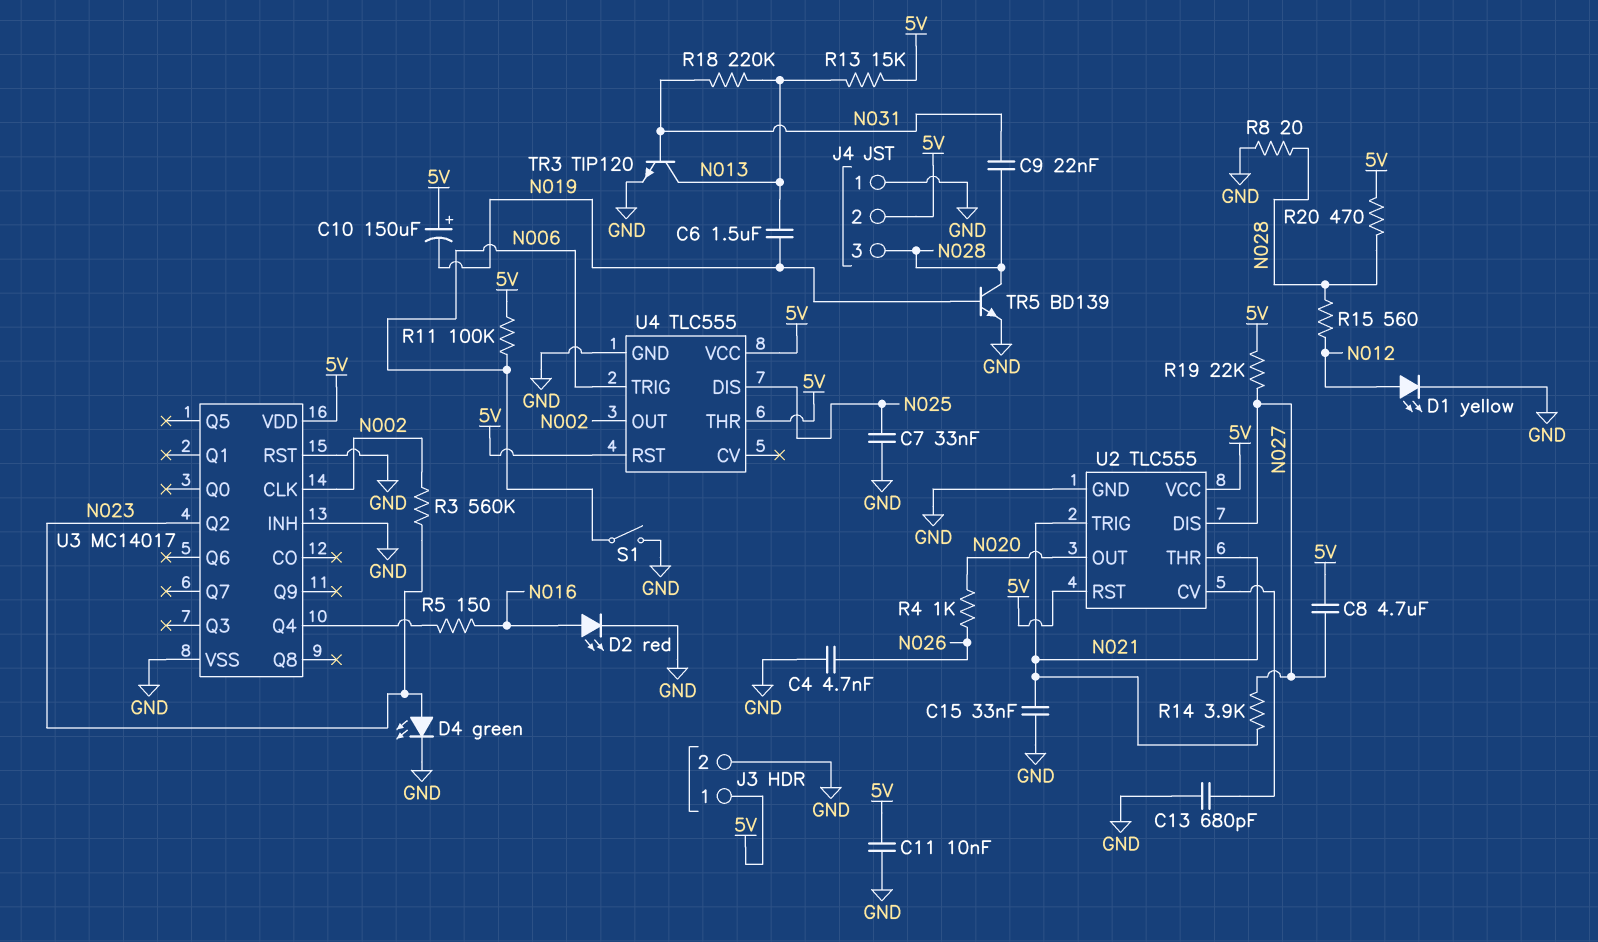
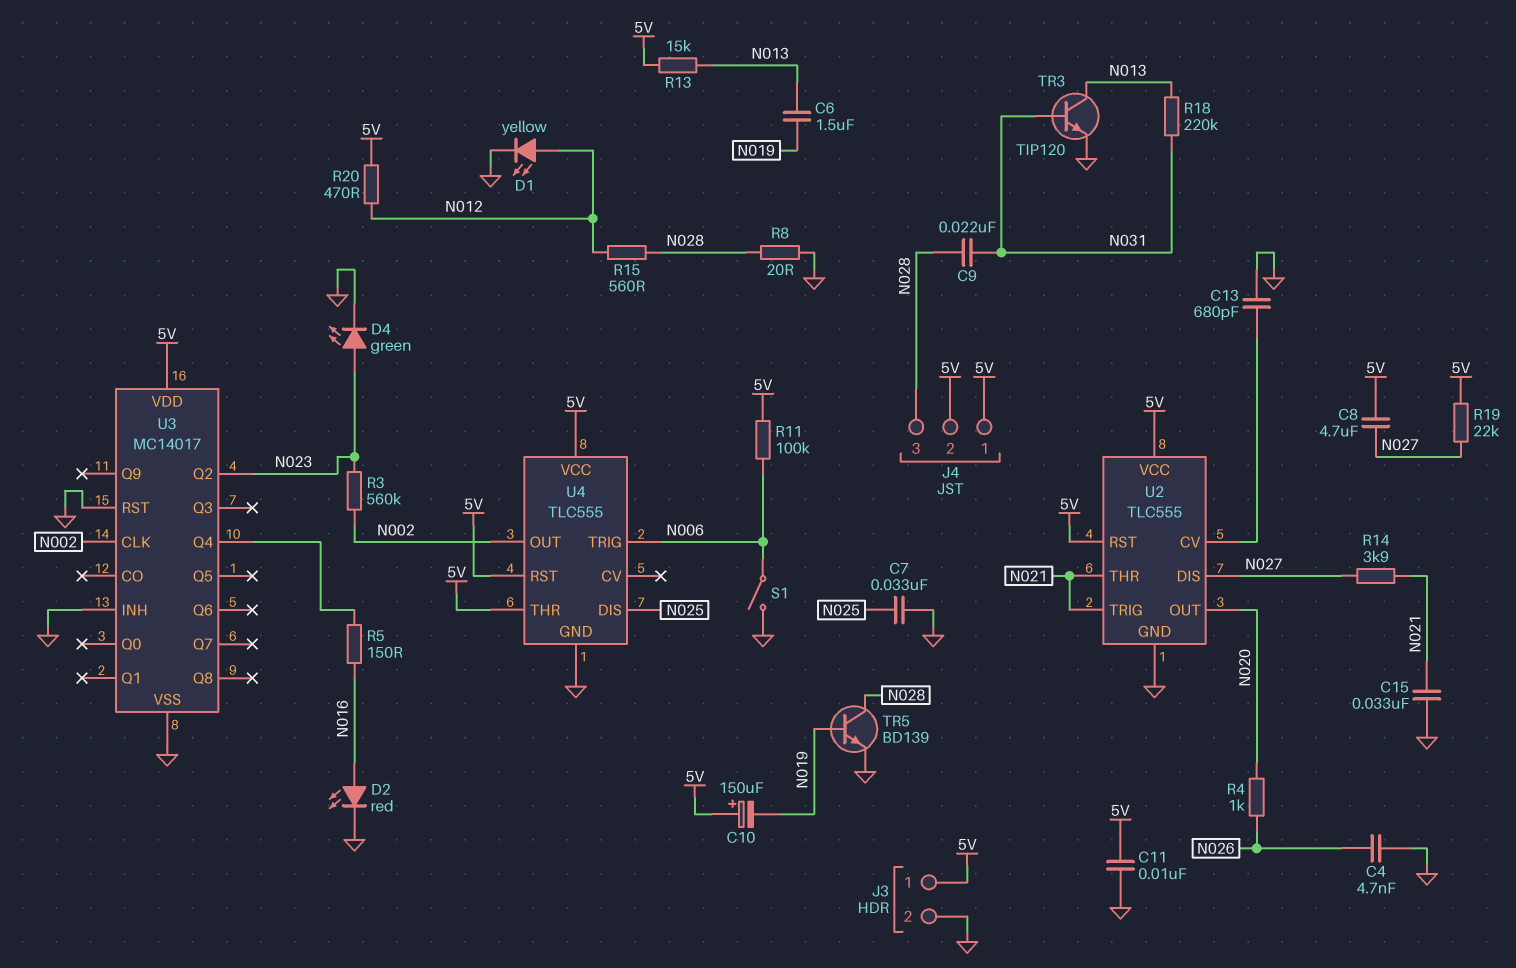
J4 pin 1: GND -> 5V
R20: 470 (5V, N028) -> 470 (5V, N012)

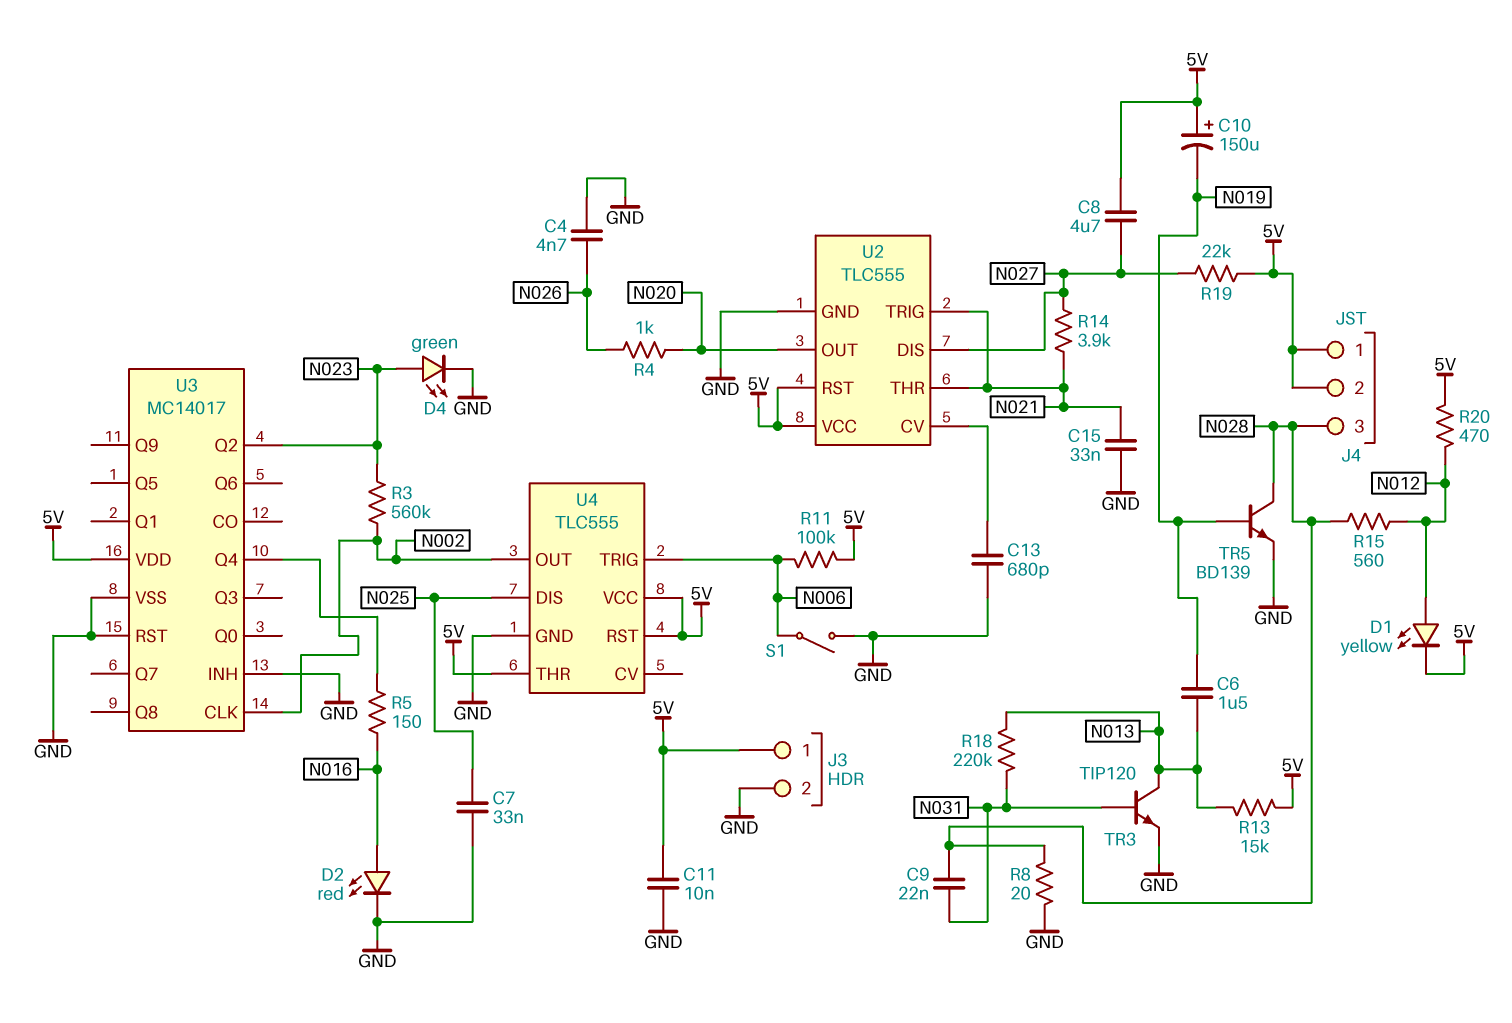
D1: LED yellow (A N012, K GND) -> LED yellow (A N012, K 5V)

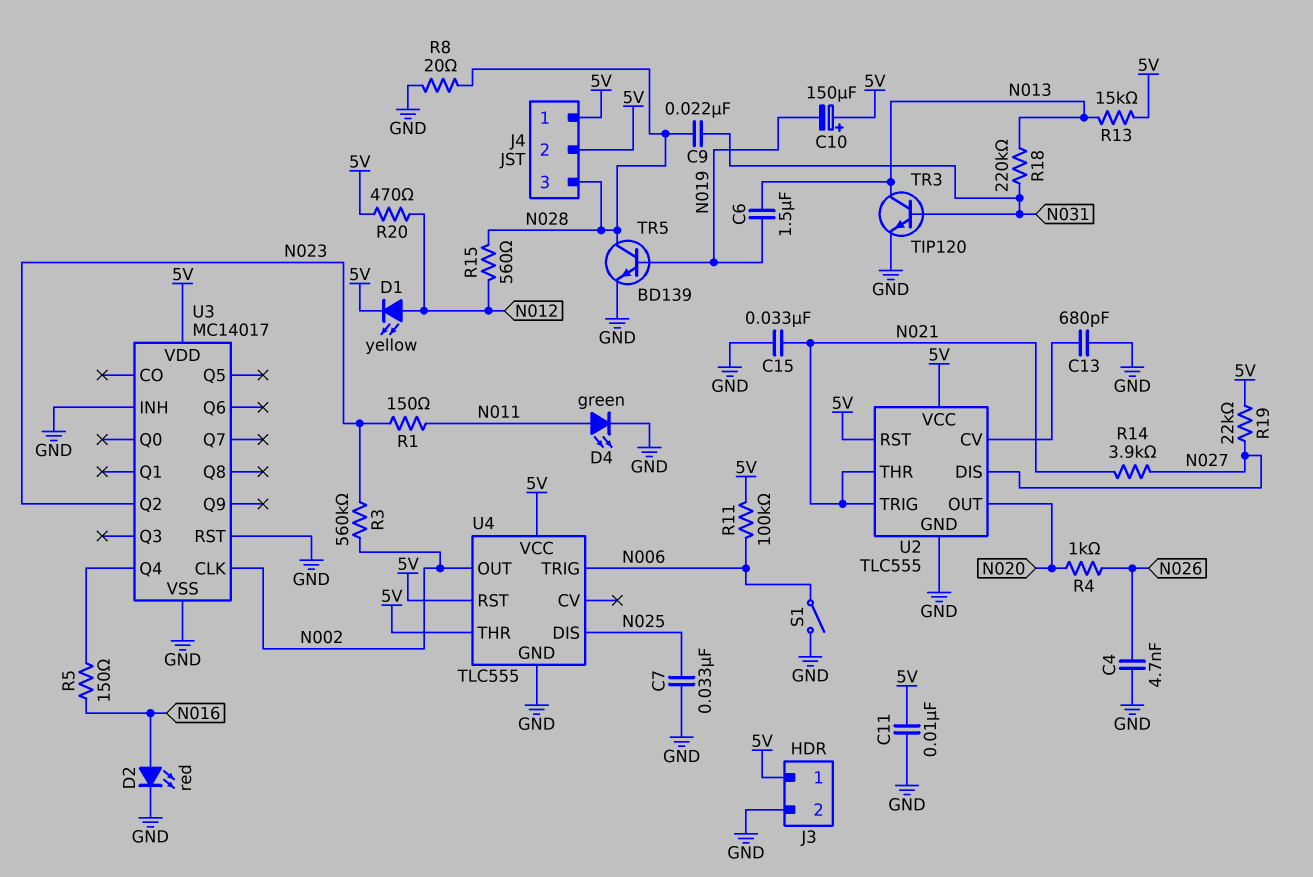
C8: 4.7uF (5V, N027) -> none
D4: LED green (A N023, K GND) -> LED green (A N011, K GND)
R1: none -> 150 (N011, N023)

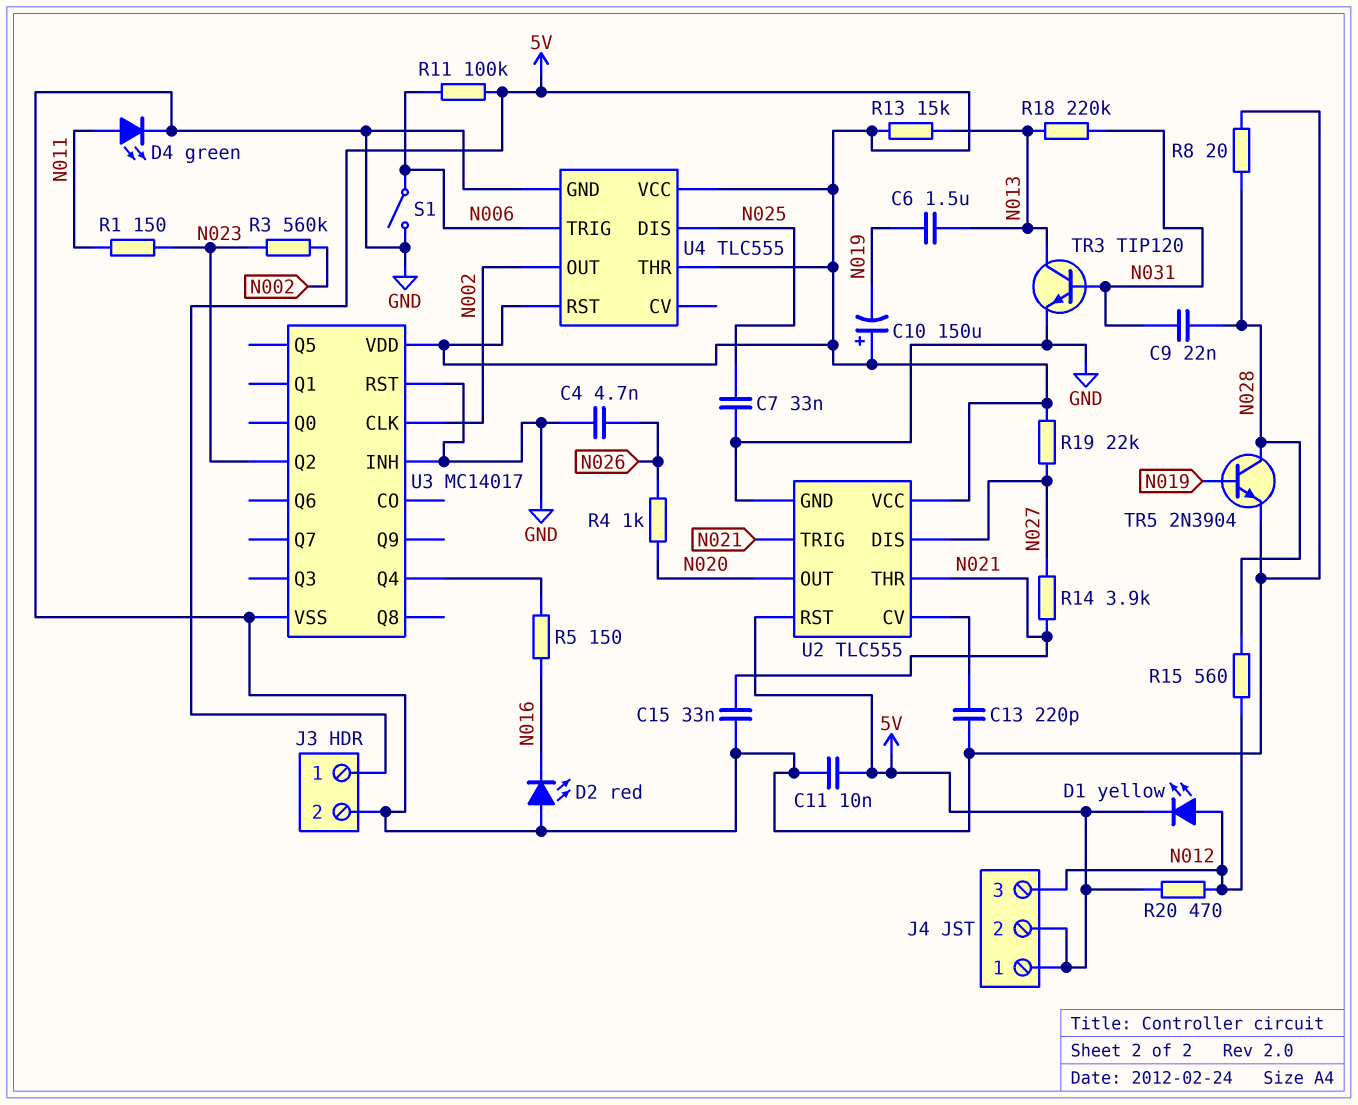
C13: 680pF (GND, U2/CV) -> 220pF (GND, U2/CV)
D2: LED red (A N016, K GND) -> LED red (A GND, K N016)
J4 pin 3: N028 -> N012
TR5: NPN BD139 (B N019, C N028, E GND) -> NPN 2N3904 (B N019, C N028, E GND)

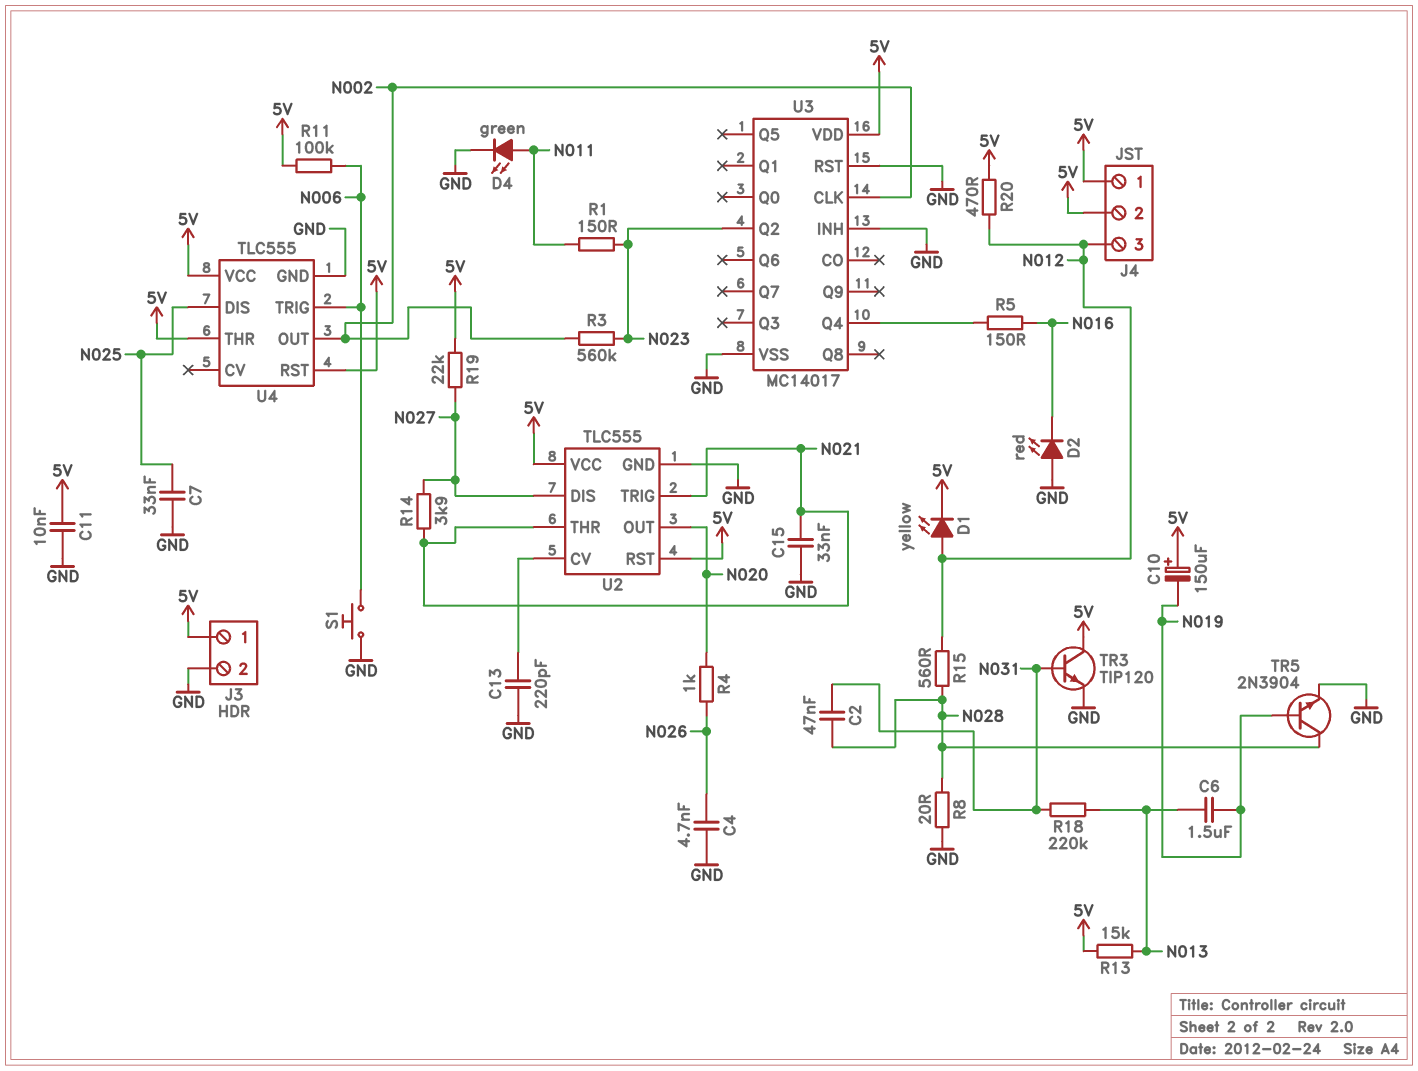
C2: none -> 47nF (N028, N031)
C9: 22nF (N028, N031) -> none
S1: switch (GND, N006) -> button (GND, N006)
TR3: NPN TIP120 (B N031, C N013, E GND) -> NPN TIP120 (B N031, C 5V, E GND)

